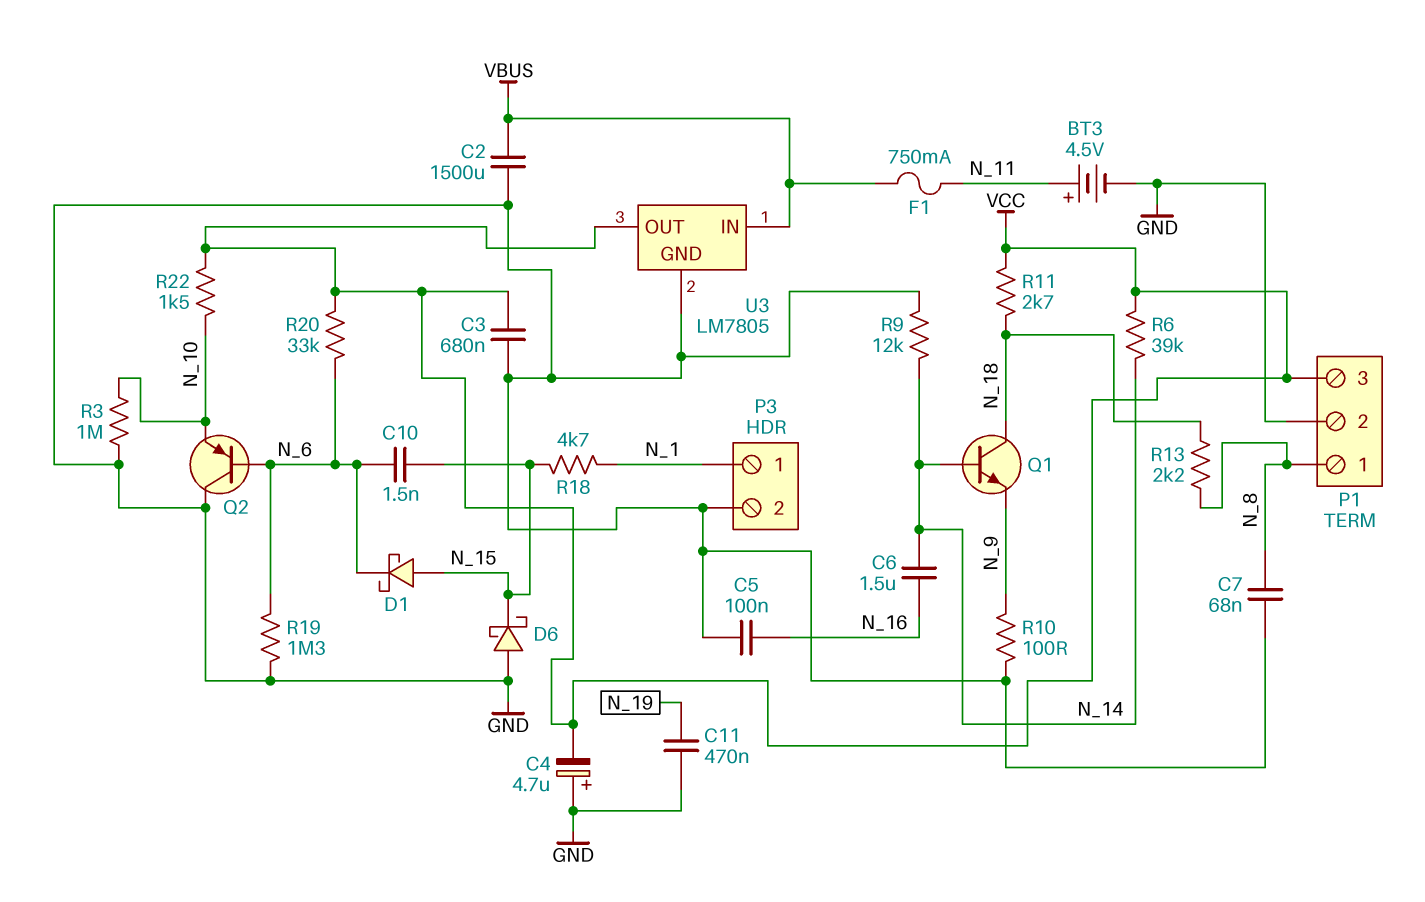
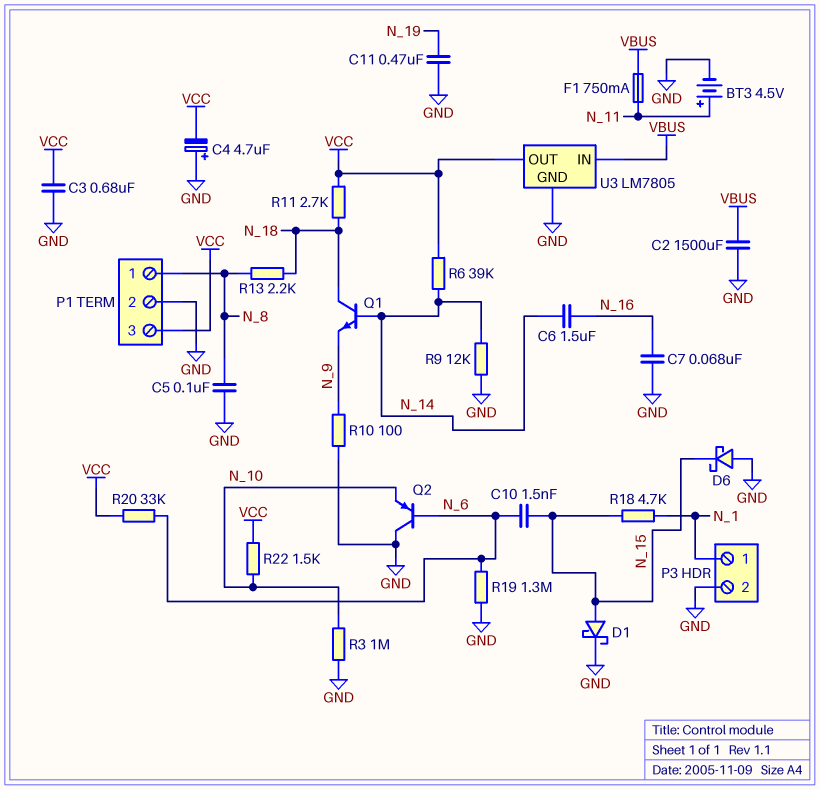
C5: 100nF (GND, N_16) -> 100nF (GND, N_8)
C7: 68nF (GND, N_8) -> 68nF (GND, N_16)
D1: schottky (A N_15, K N_6) -> schottky (A N_15, K GND)

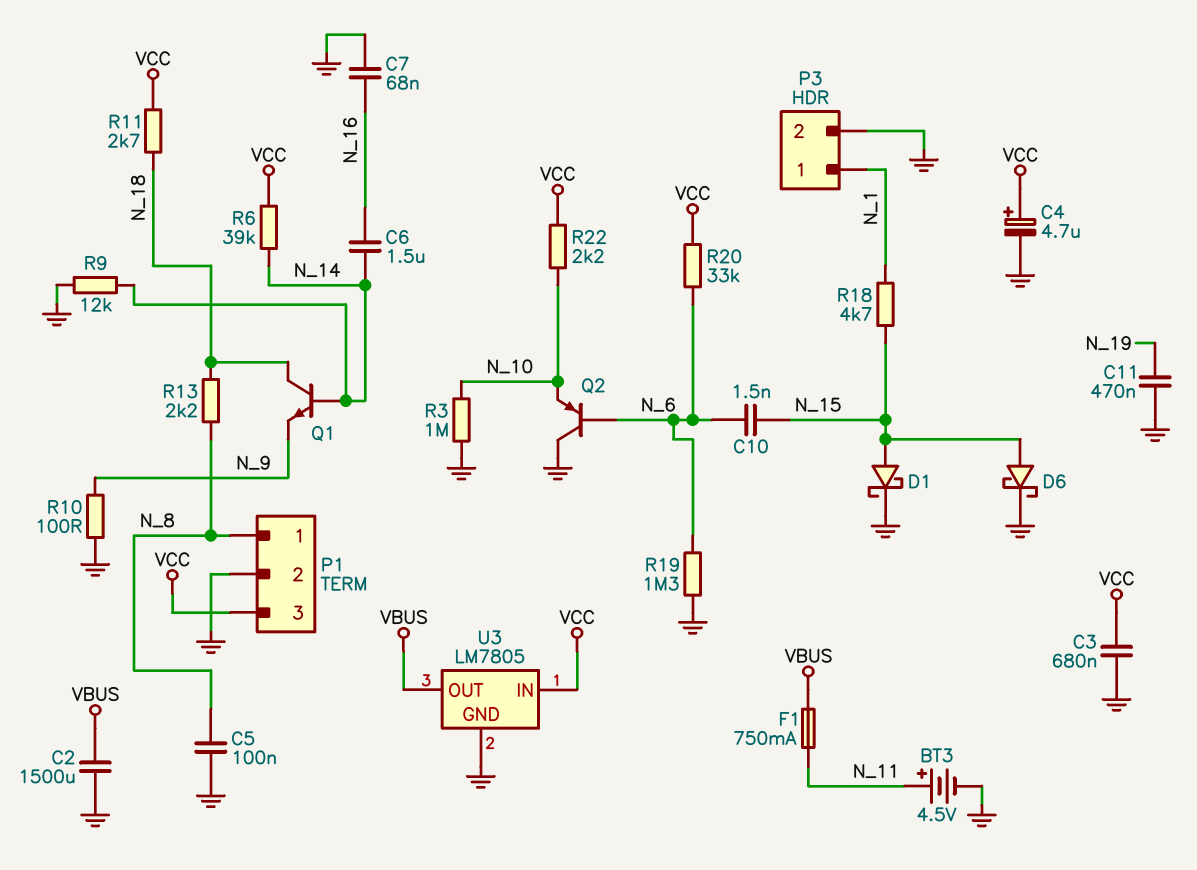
C4: 4.7uF (plus GND, minus VCC) -> 4.7uF (plus VCC, minus GND)
D6: schottky (A GND, K N_15) -> schottky (A N_15, K GND)
R22: 1.5k (N_10, VCC) -> 2.2k (N_10, VCC)
U3 pin IN: VBUS -> VCC
U3 pin OUT: VCC -> VBUS

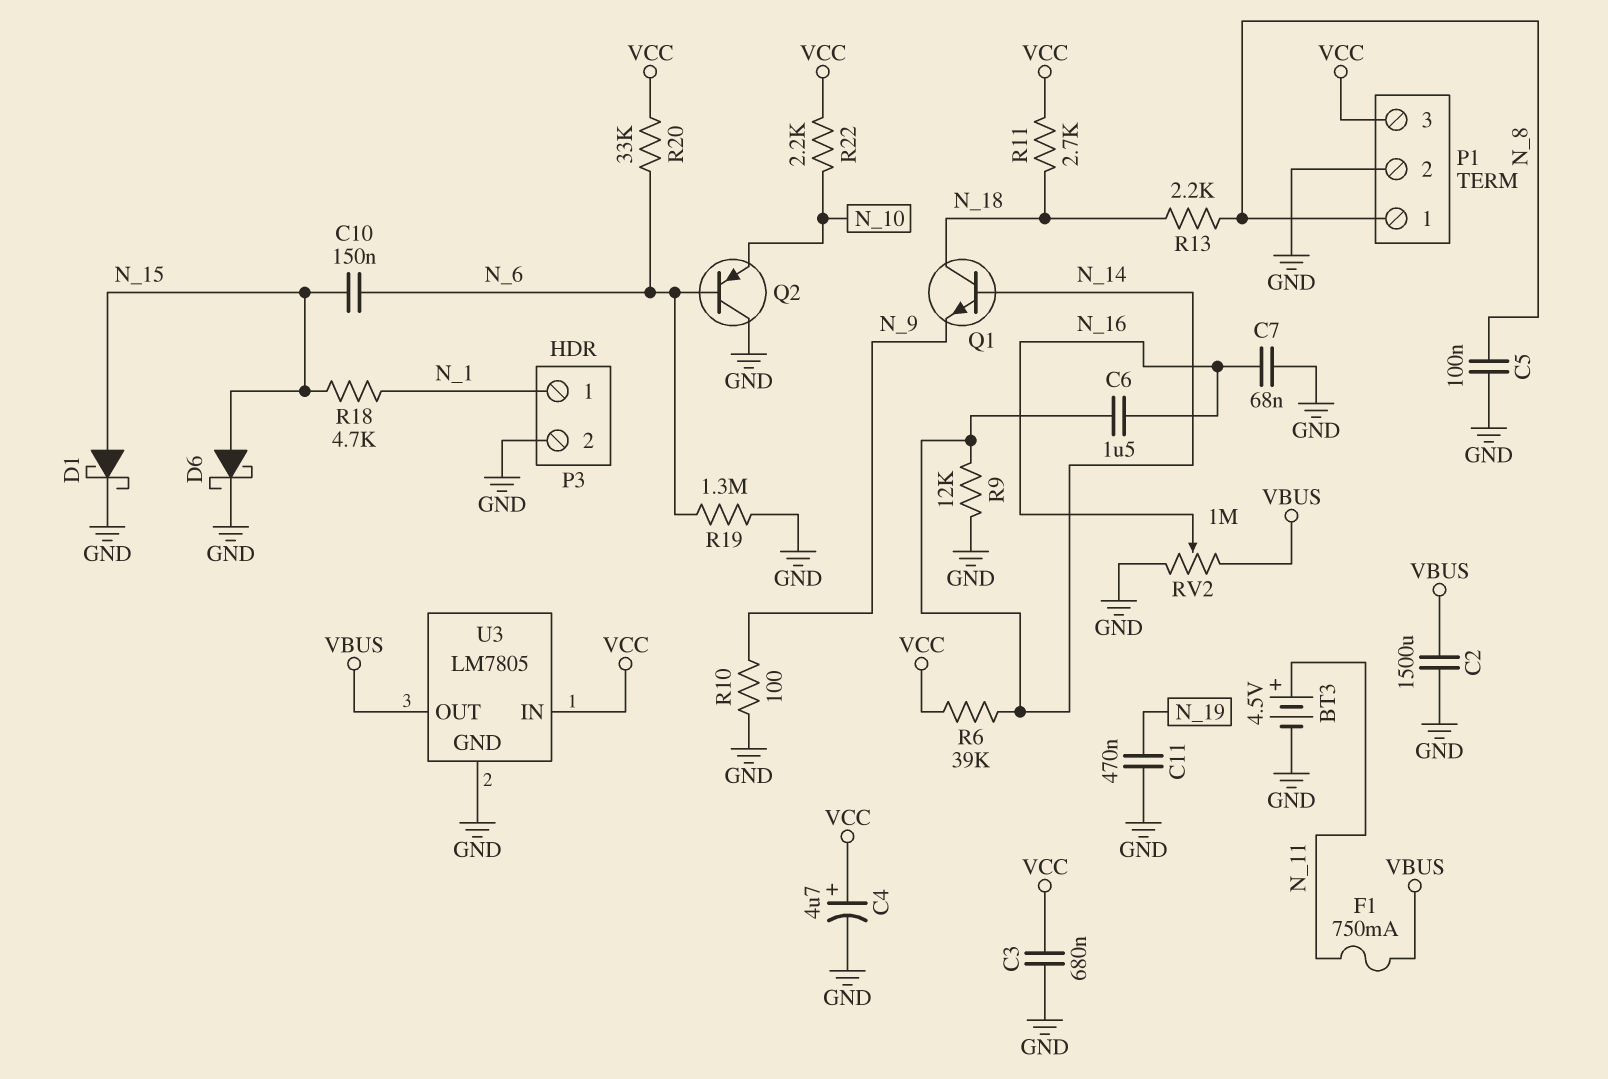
C10: 1.5nF (N_6, N_15) -> 150nF (N_6, N_15)
R3: 1M (GND, N_10) -> none
RV2: none -> 1M (GND, VBUS, wiper N_16)

